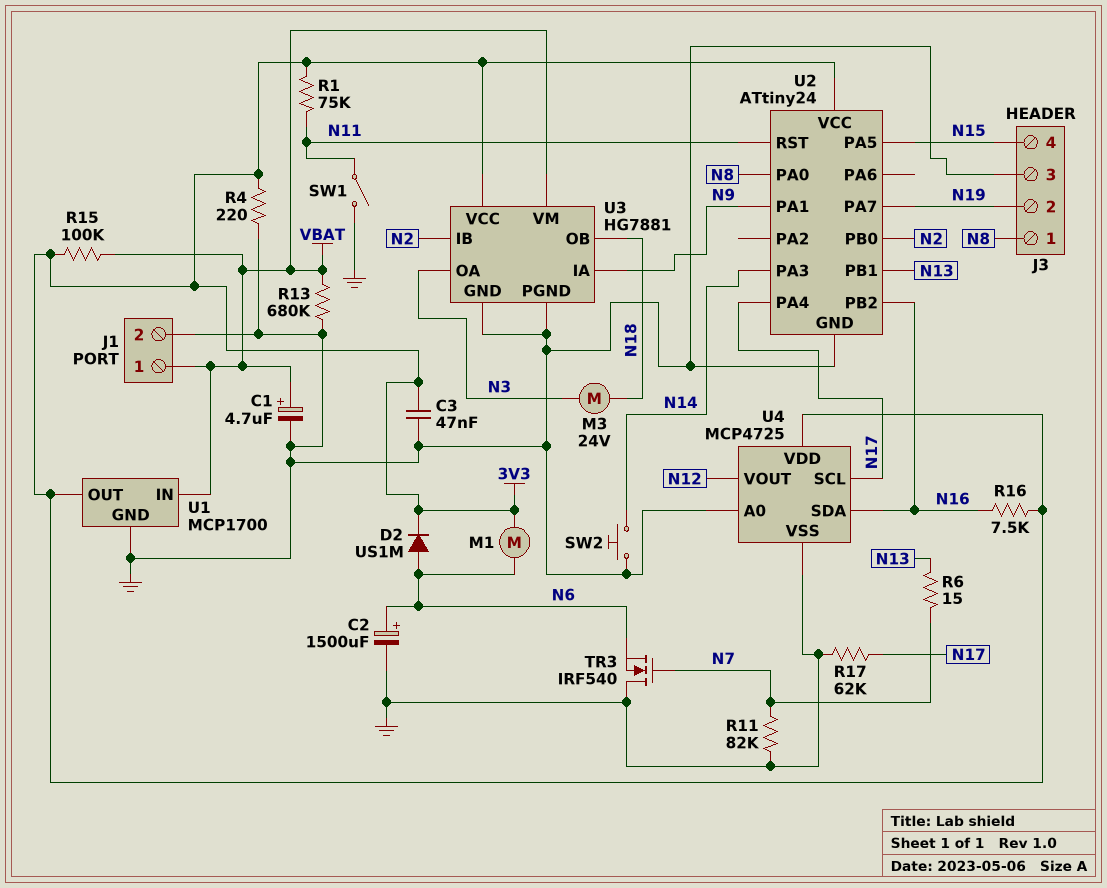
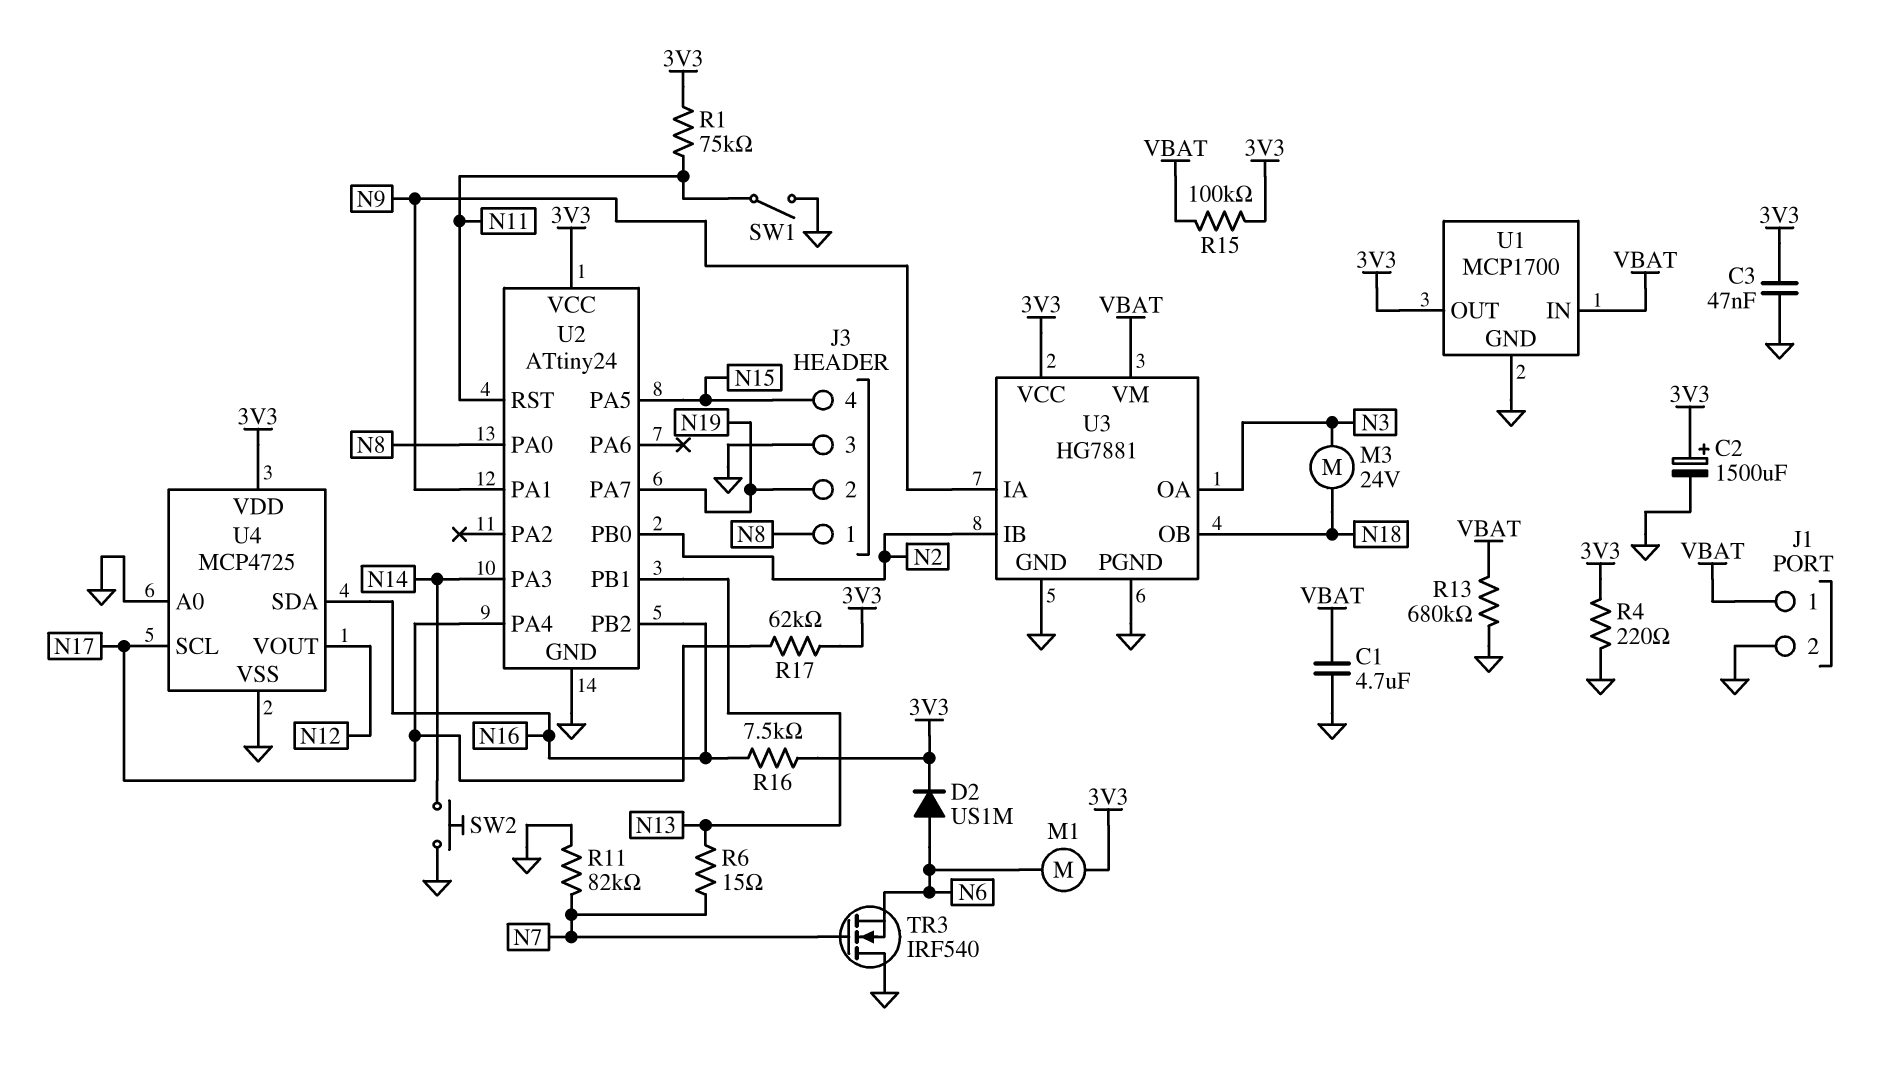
C1: 4.7uF (plus VBAT, minus GND) -> 4.7uF (GND, VBAT)
C2: 1500uF (plus N6, minus GND) -> 1500uF (plus 3V3, minus GND)
R17: 62k (GND, N17) -> 62k (3V3, N17)

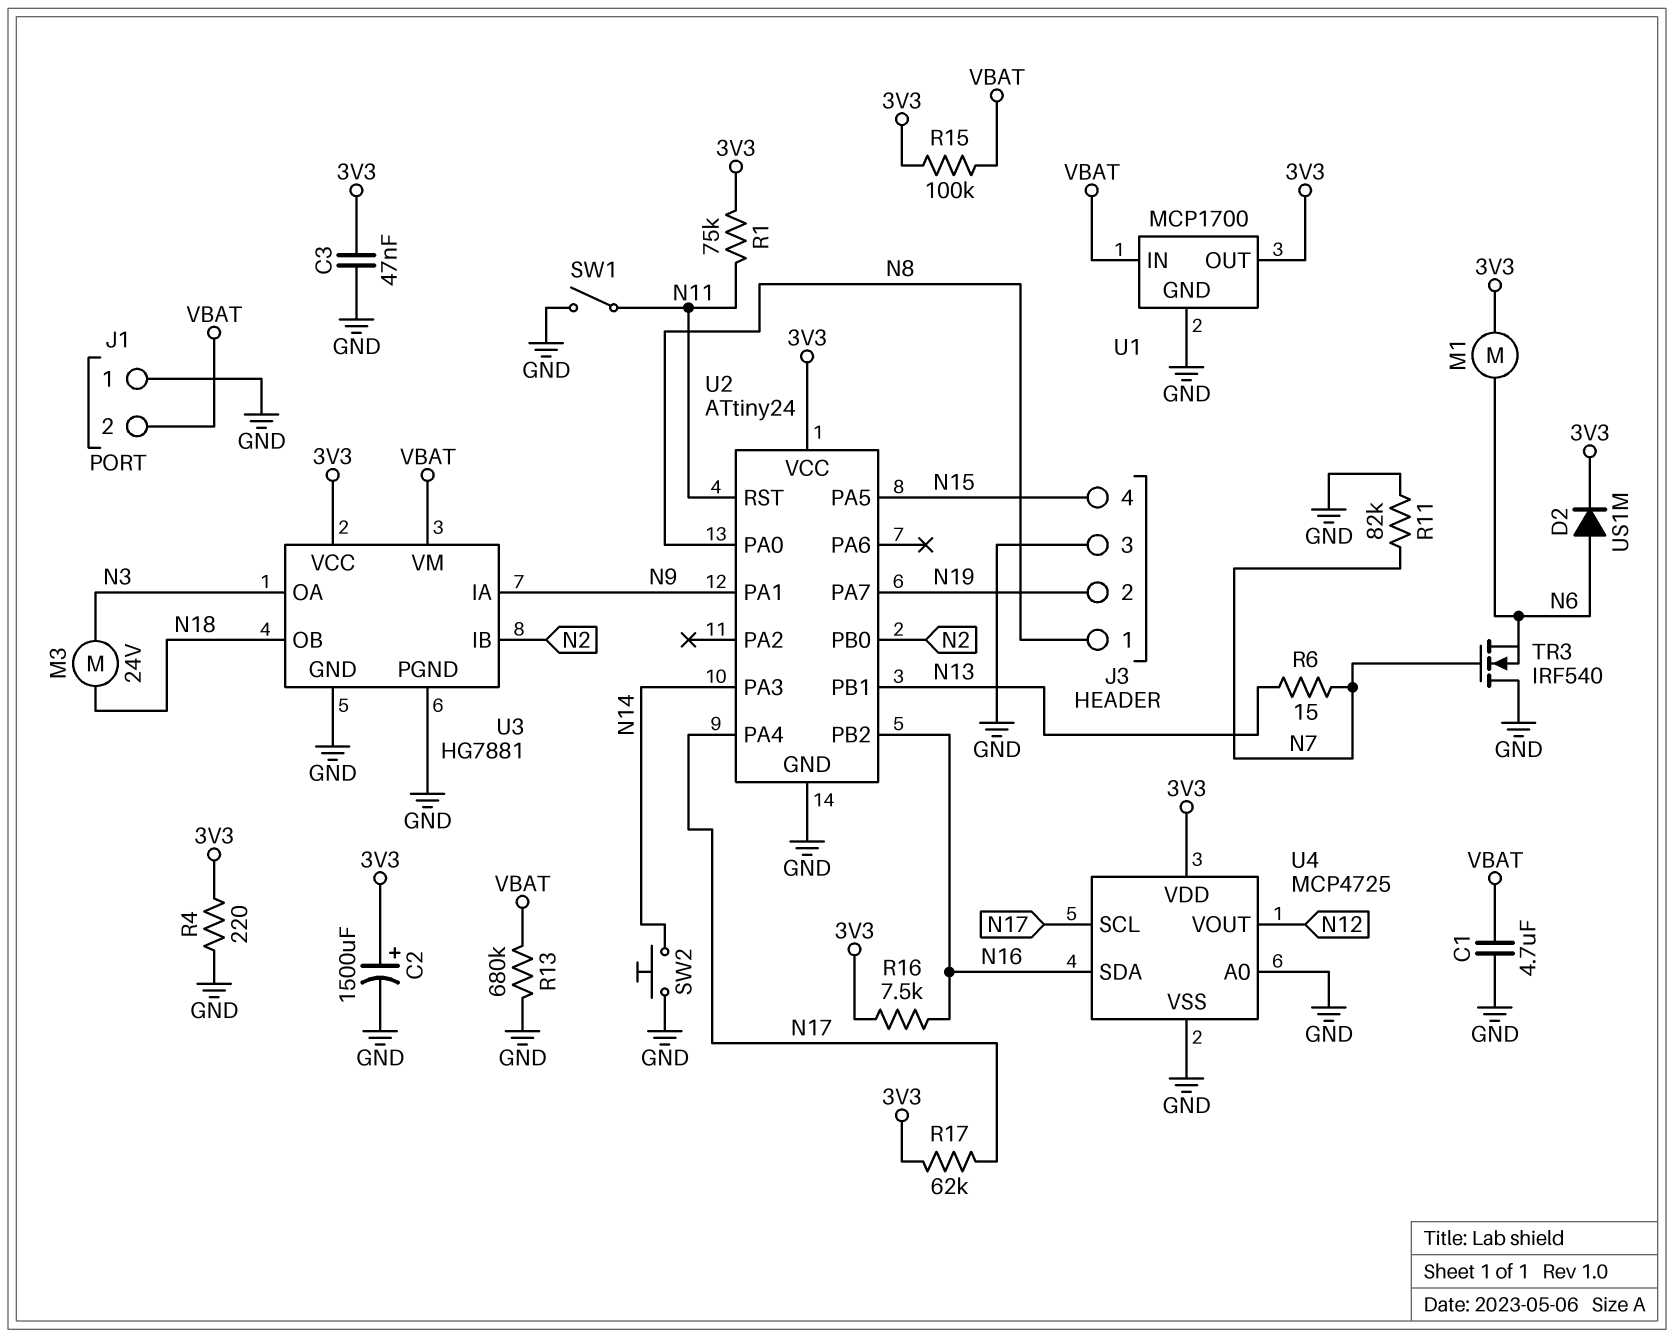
J1 pin 1: VBAT -> GND
J1 pin 2: GND -> VBAT

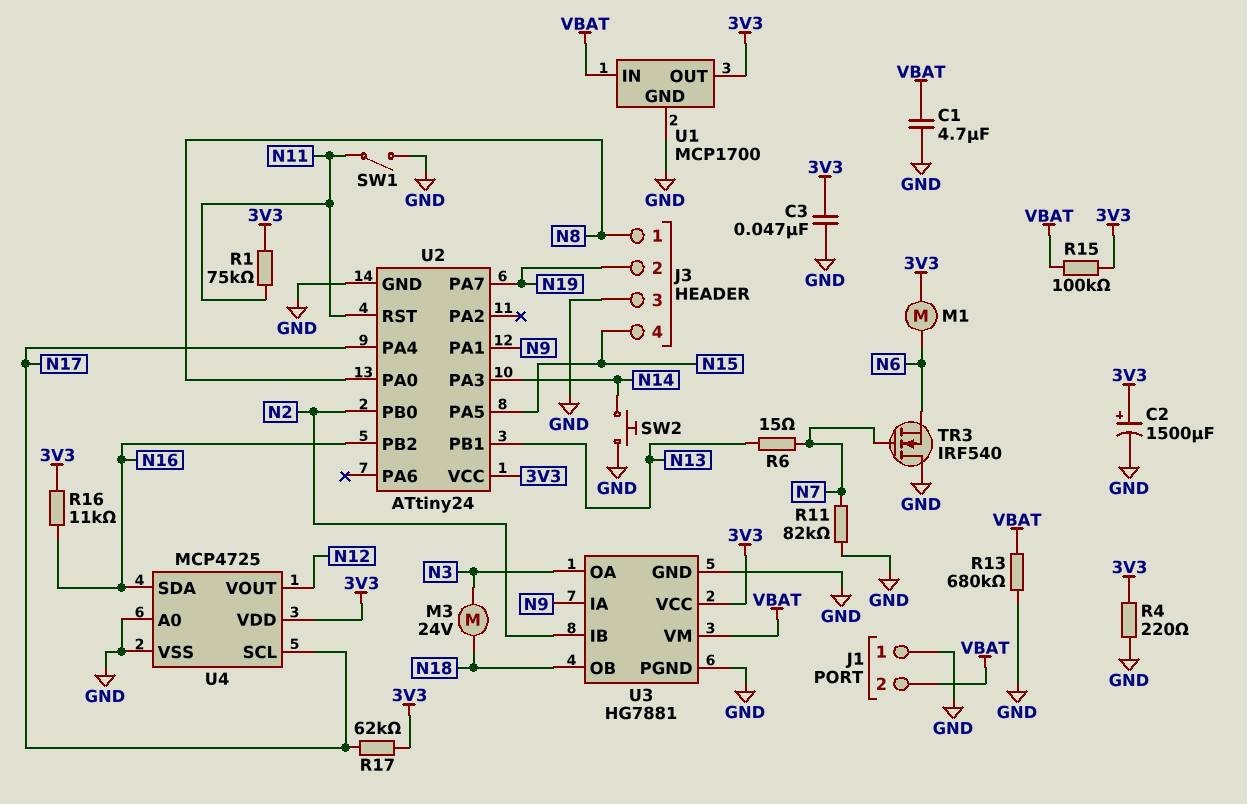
D2: diode US1M (A N6, K 3V3) -> none
R16: 7.5k (3V3, N16) -> 11k (3V3, N16)

